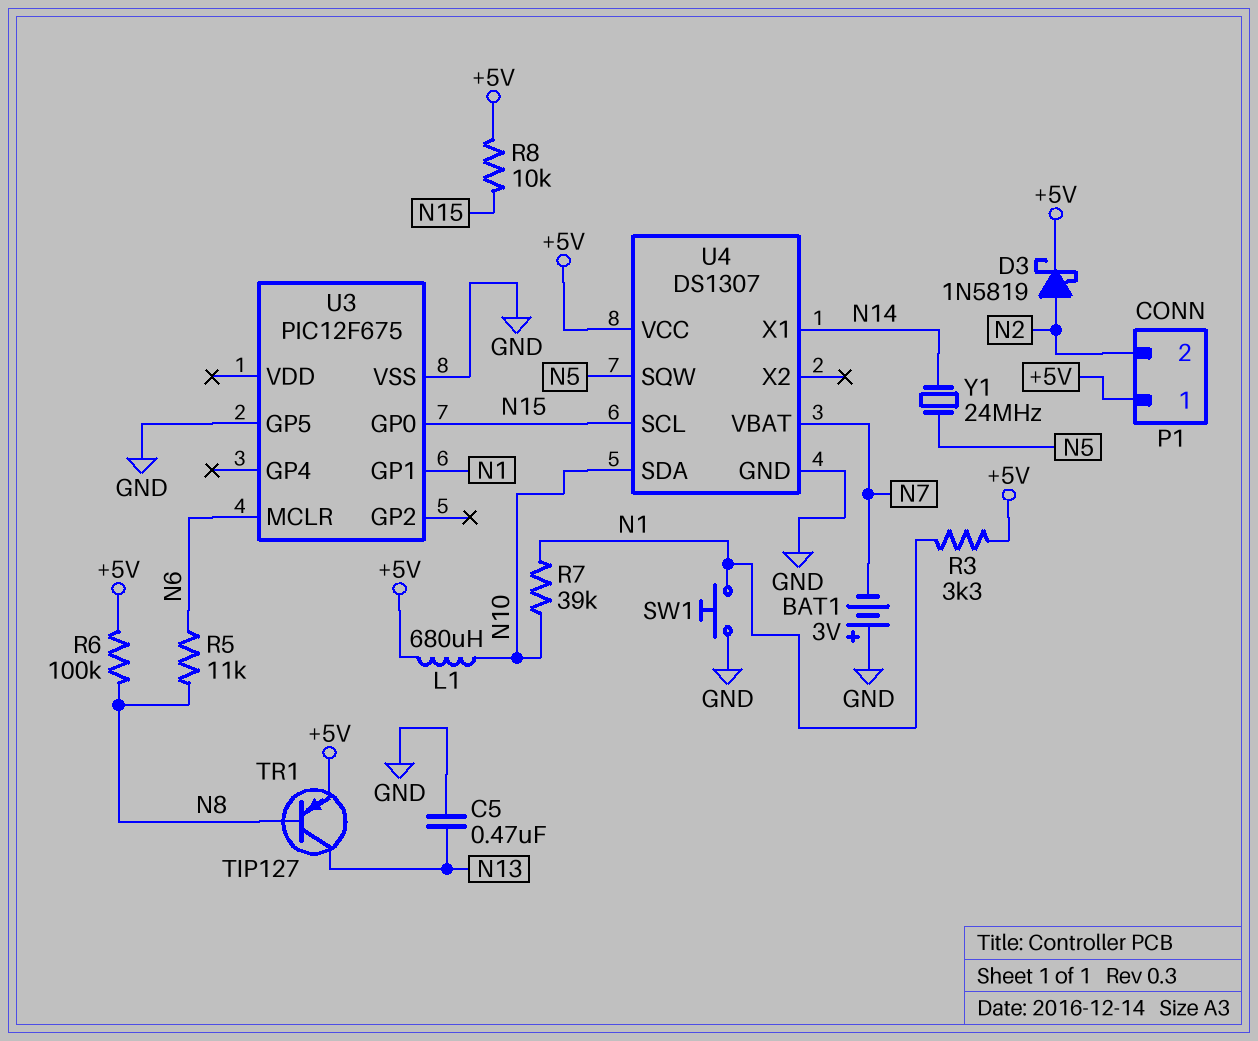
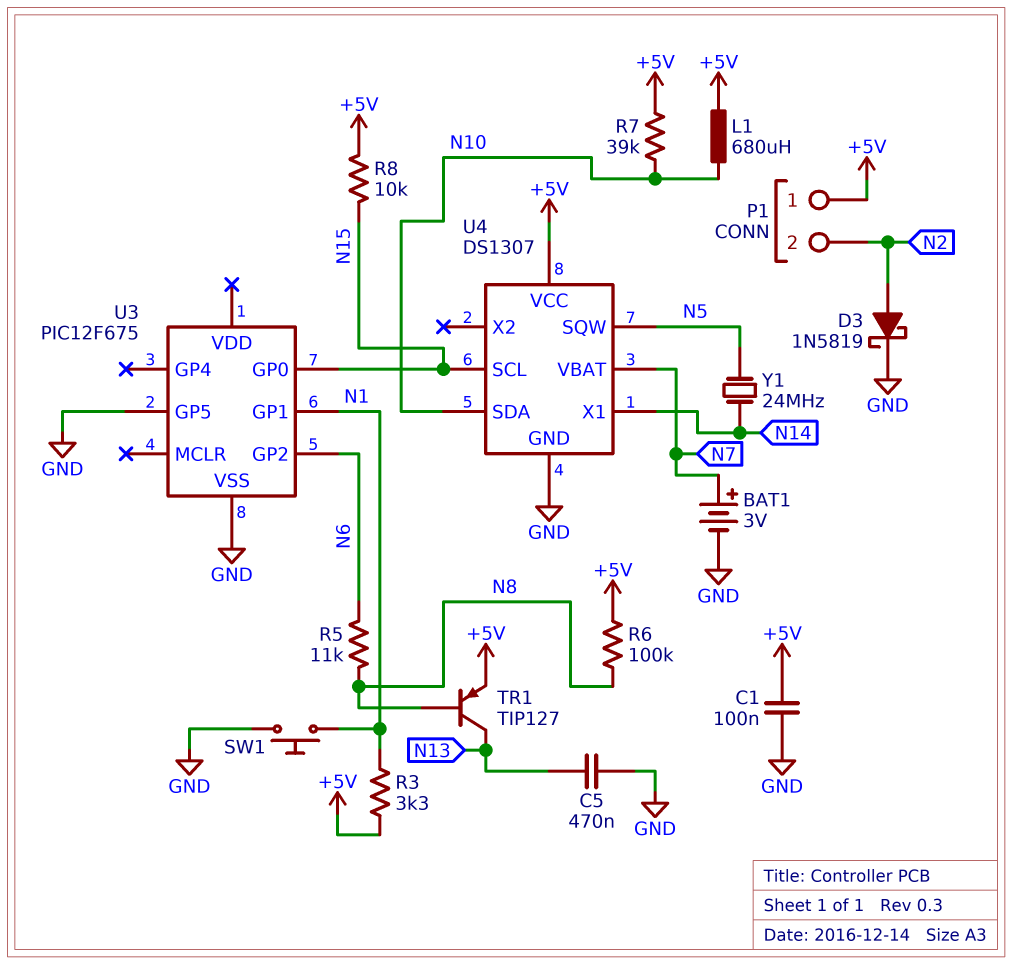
BAT1: 3V (plus GND, minus N7) -> 3V (plus N7, minus GND)
C1: none -> 100nF (+5V, GND)
D3: schottky 1N5819 (A N2, K +5V) -> schottky 1N5819 (A N2, K GND)
R7: 39k (N1, N10) -> 39k (+5V, N10)
U3 pin GP2: none -> N6
U3 pin MCLR: N6 -> none

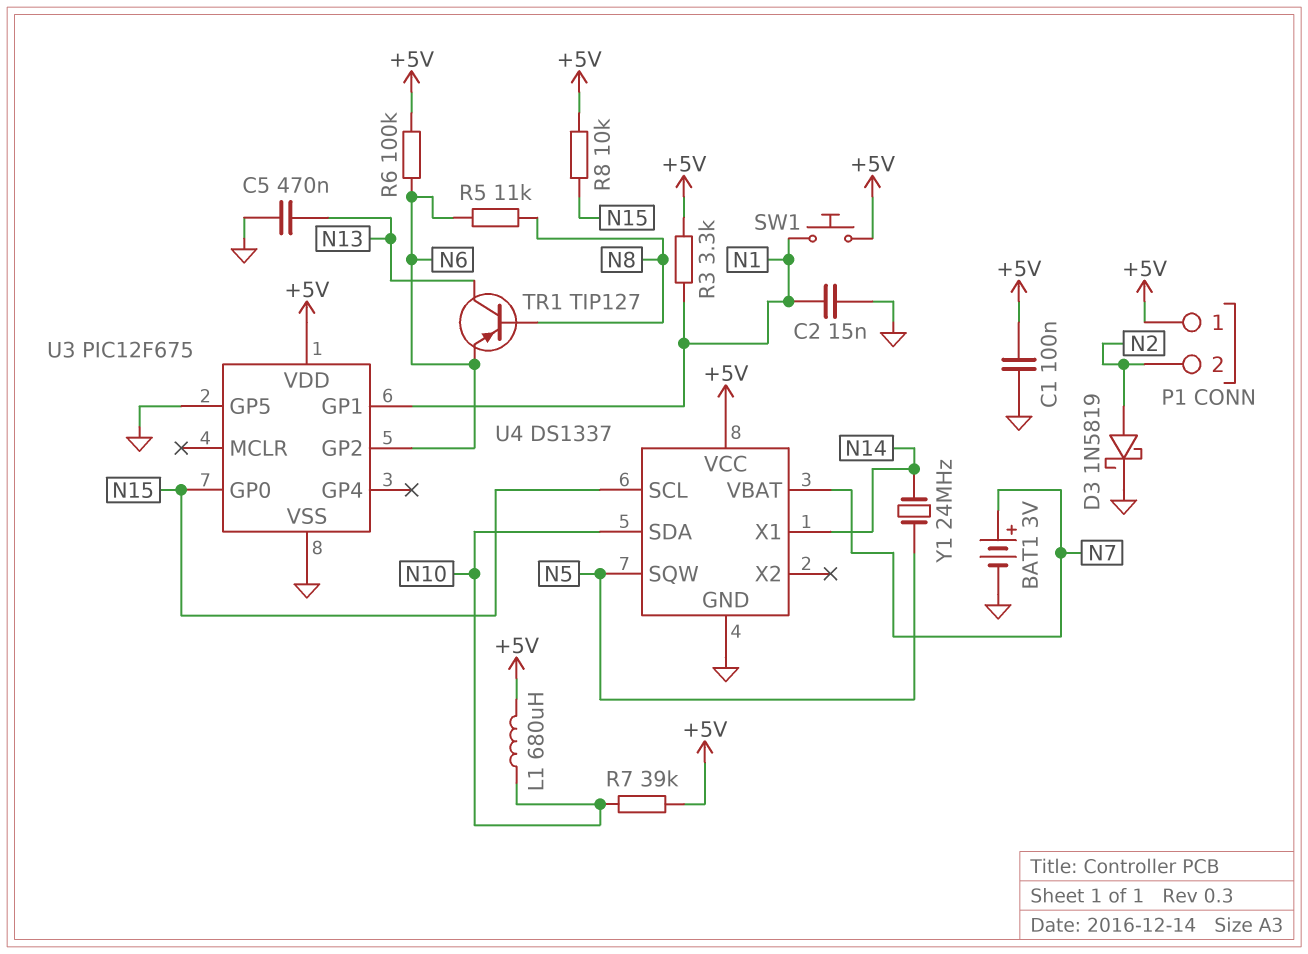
C2: none -> 15nF (GND, N1)
R6: 100k (+5V, N8) -> 100k (+5V, N6)
SW1: button (GND, N1) -> button (+5V, N1)
TR1: PNP TIP127 (B N8, C N13, E +5V) -> PNP TIP127 (B N8, C N13, E N6)
U3 pin VDD: none -> +5V
U4: DS1307 -> DS1337

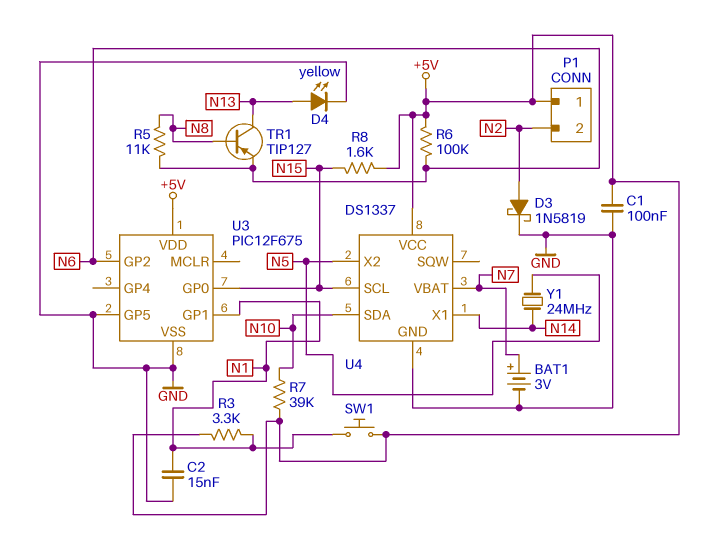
C5: 470nF (GND, N13) -> none
D4: none -> LED yellow (A N13, K GND)
L1: 680uH (+5V, N10) -> none
R8: 10k (+5V, N15) -> 1.6k (+5V, N15)
U4 pin SQW: N5 -> none
U4 pin X2: none -> N5

